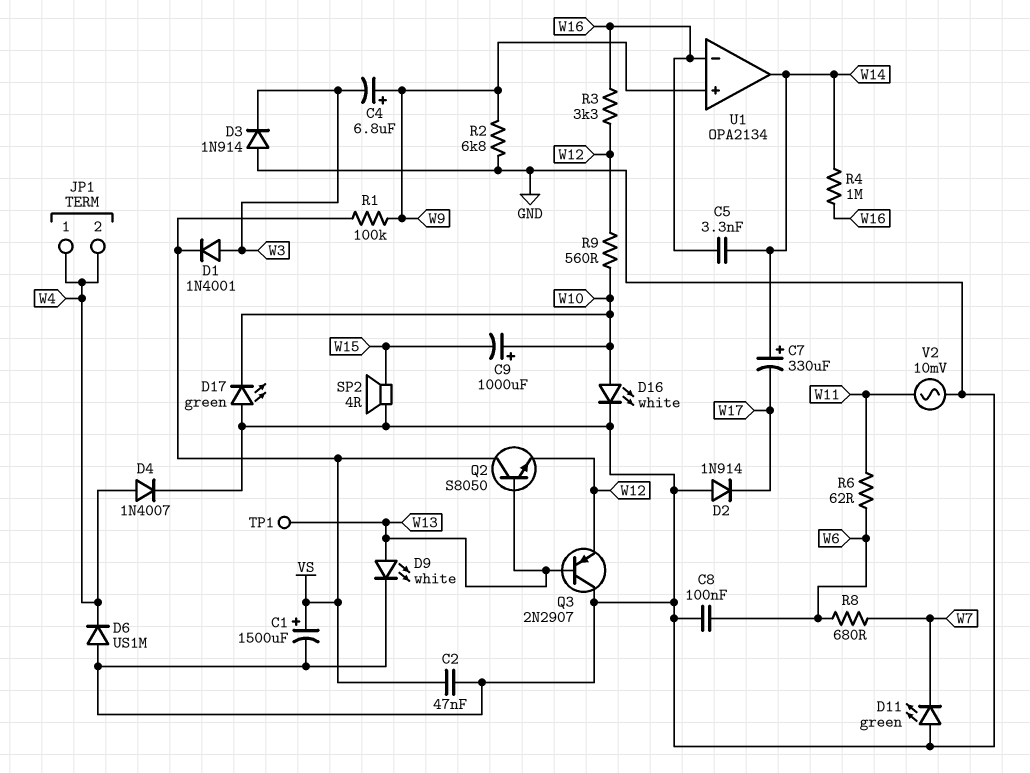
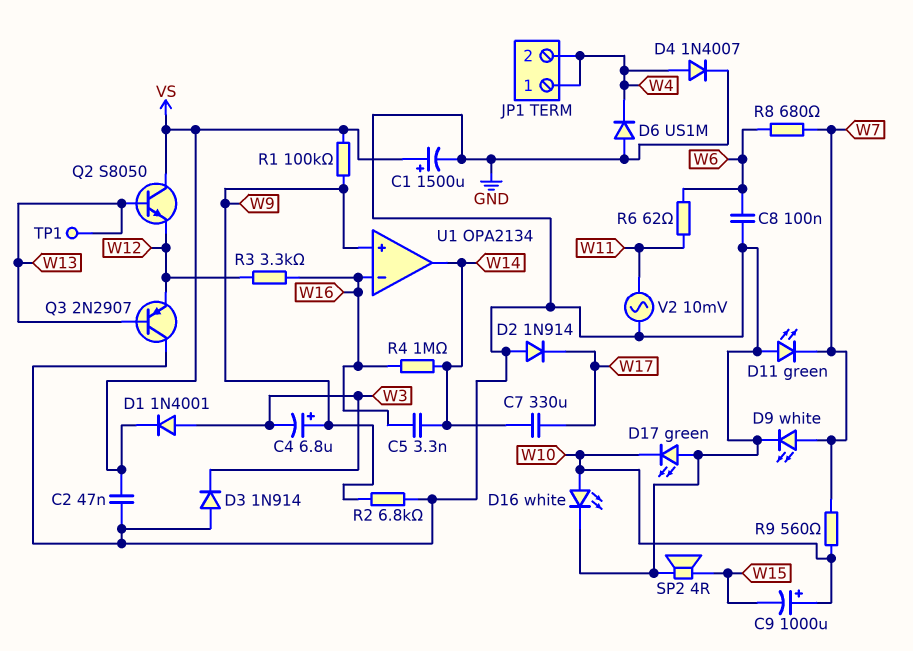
C7: 330uF (plus W14, minus W17) -> 330uF (W14, W17)
D9: LED white (A W13, K GND) -> LED white (A W7, K GND)
R9: 560 (W10, W12) -> 560 (W7, W10)

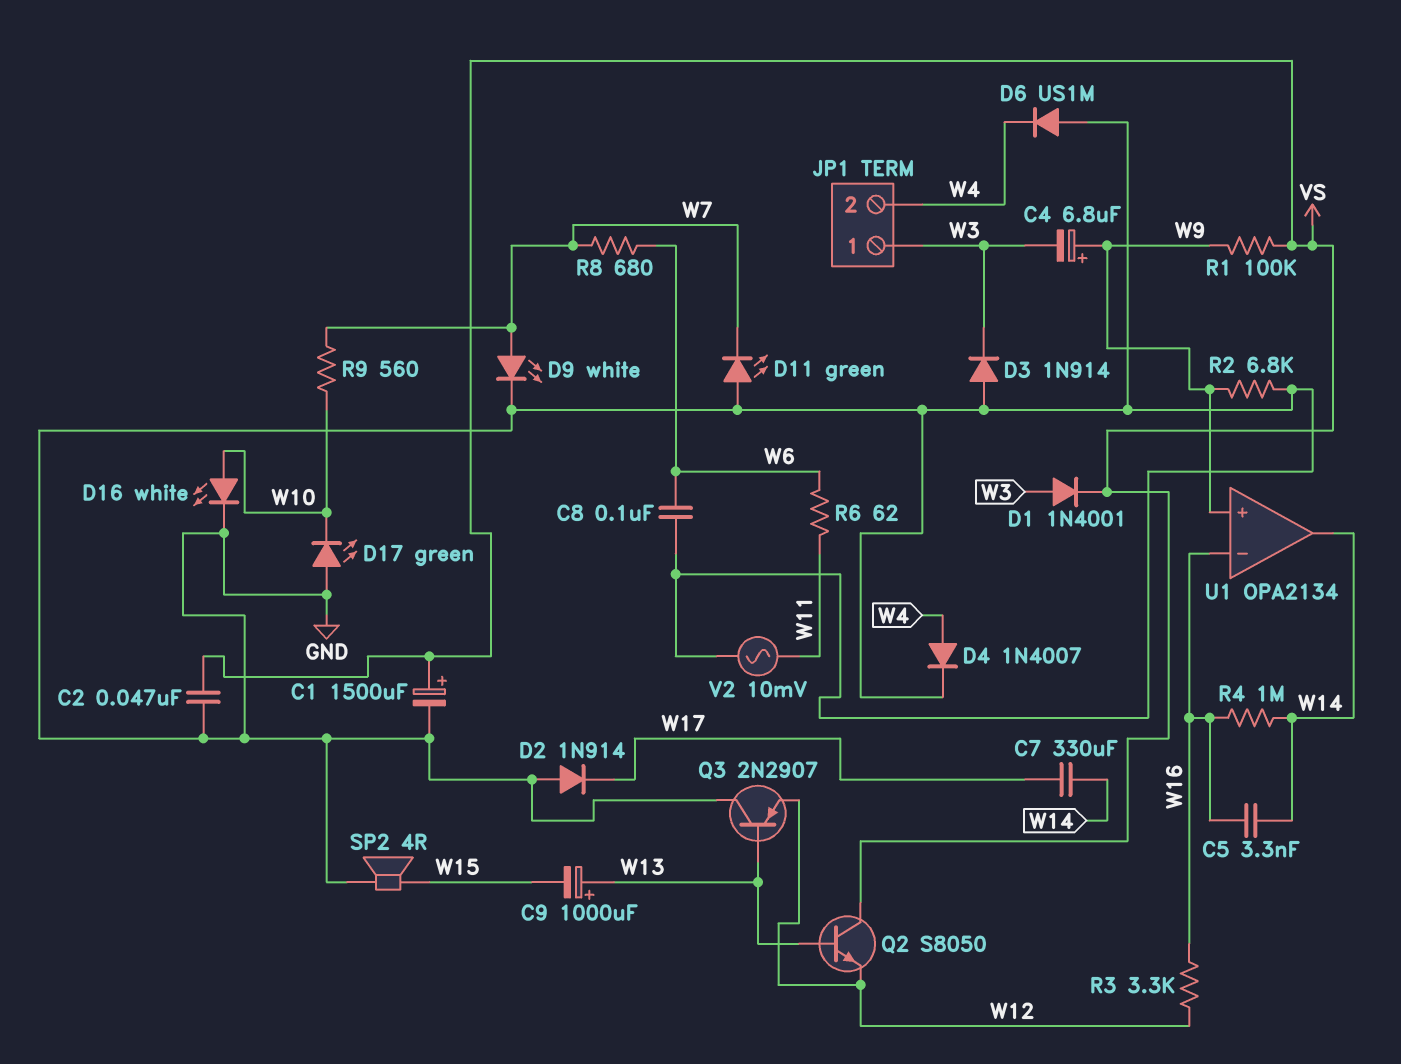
C9: 1000uF (plus W10, minus W15) -> 1000uF (plus W13, minus W15)
JP1 pin 1: W4 -> W3
TP1: test point (W13) -> none

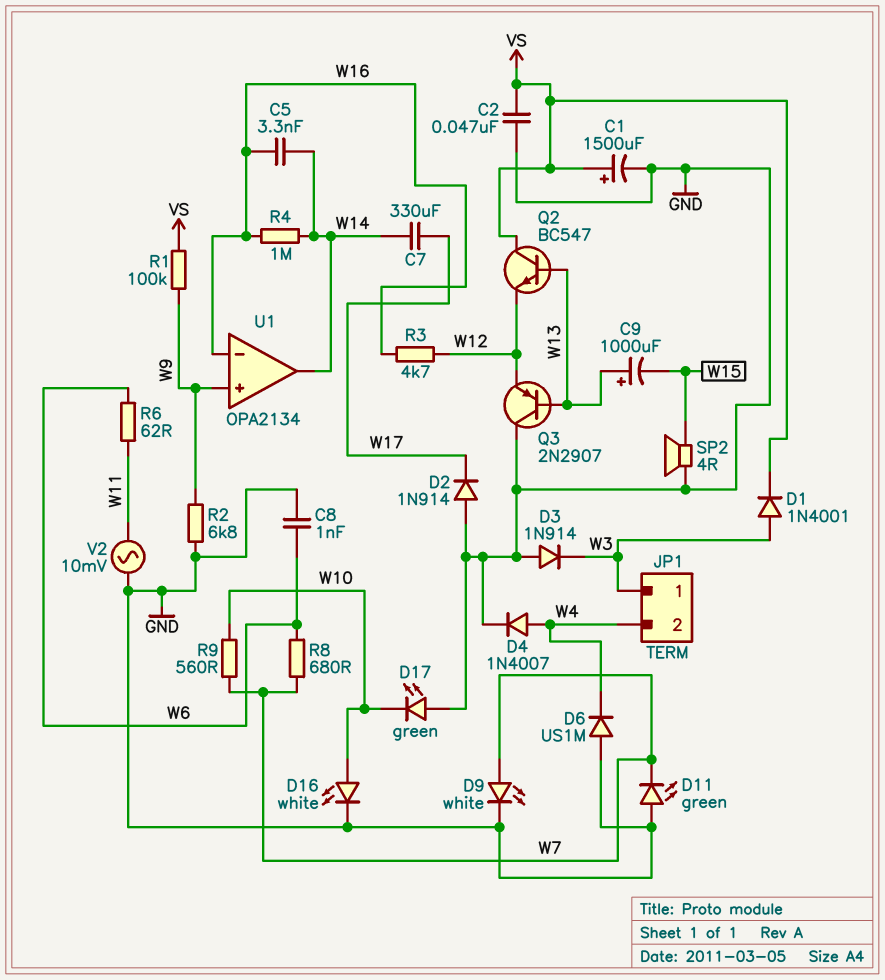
C4: 6.8uF (plus W9, minus W3) -> none
C8: 100nF (GND, W6) -> 1nF (GND, W6)
Q2: NPN S8050 (B W13, C VS, E W12) -> NPN BC547 (B W13, C VS, E W12)
R3: 3.3k (W12, W16) -> 4.7k (W12, W16)

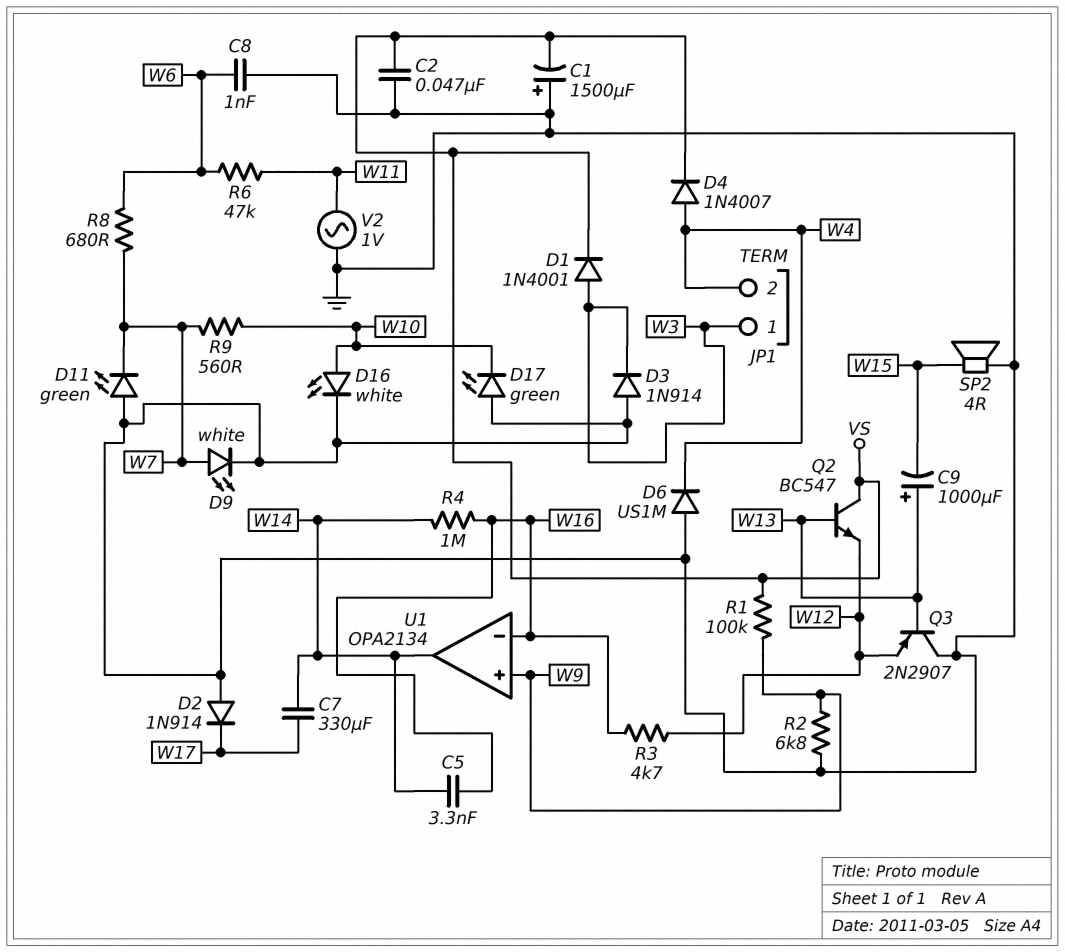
C1: 1500uF (plus VS, minus GND) -> 1500uF (plus GND, minus VS)
D4: diode 1N4007 (A W4, K GND) -> diode 1N4007 (A W4, K VS)
R6: 62 (W6, W11) -> 47k (W6, W11)
V2: AC 10mV (GND, W11) -> AC 1V (GND, W11)

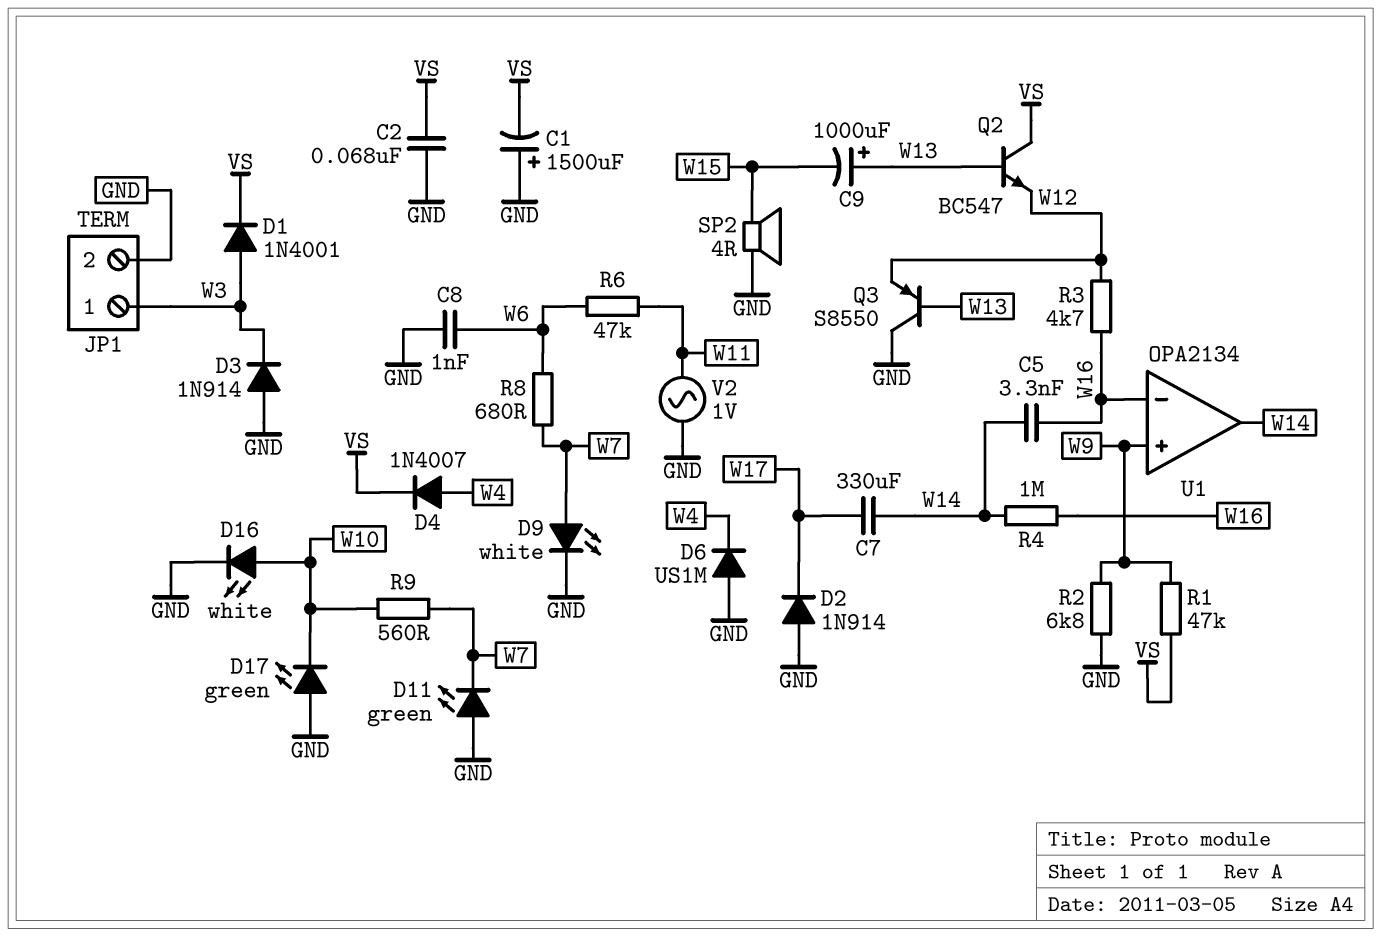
C2: 47nF (GND, VS) -> 68nF (GND, VS)
JP1 pin 2: W4 -> GND
Q3: PNP 2N2907 (B W13, C GND, E W12) -> PNP S8550 (B W13, C GND, E W12)
R1: 100k (VS, W9) -> 47k (VS, W9)

